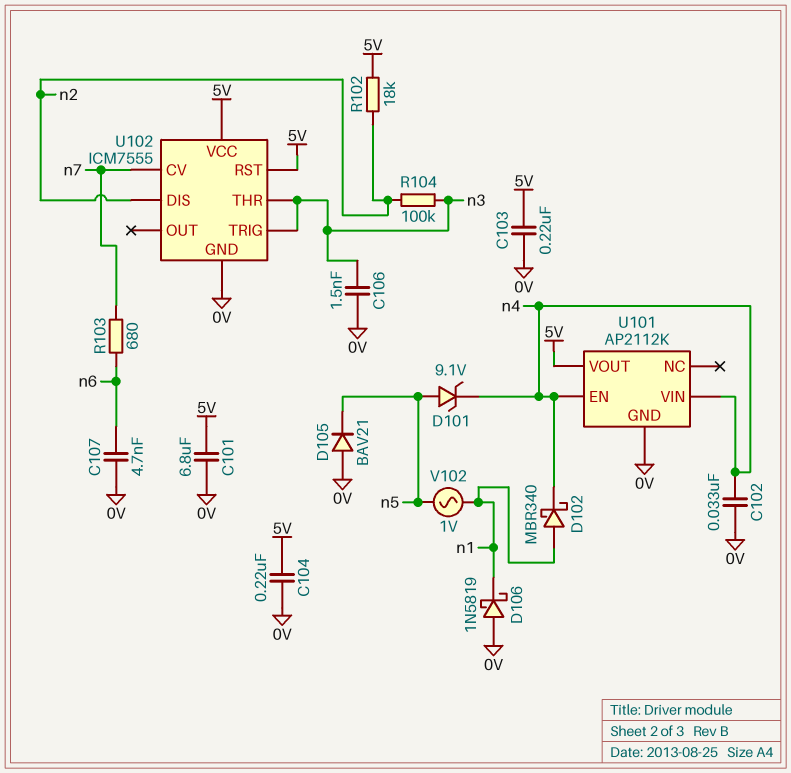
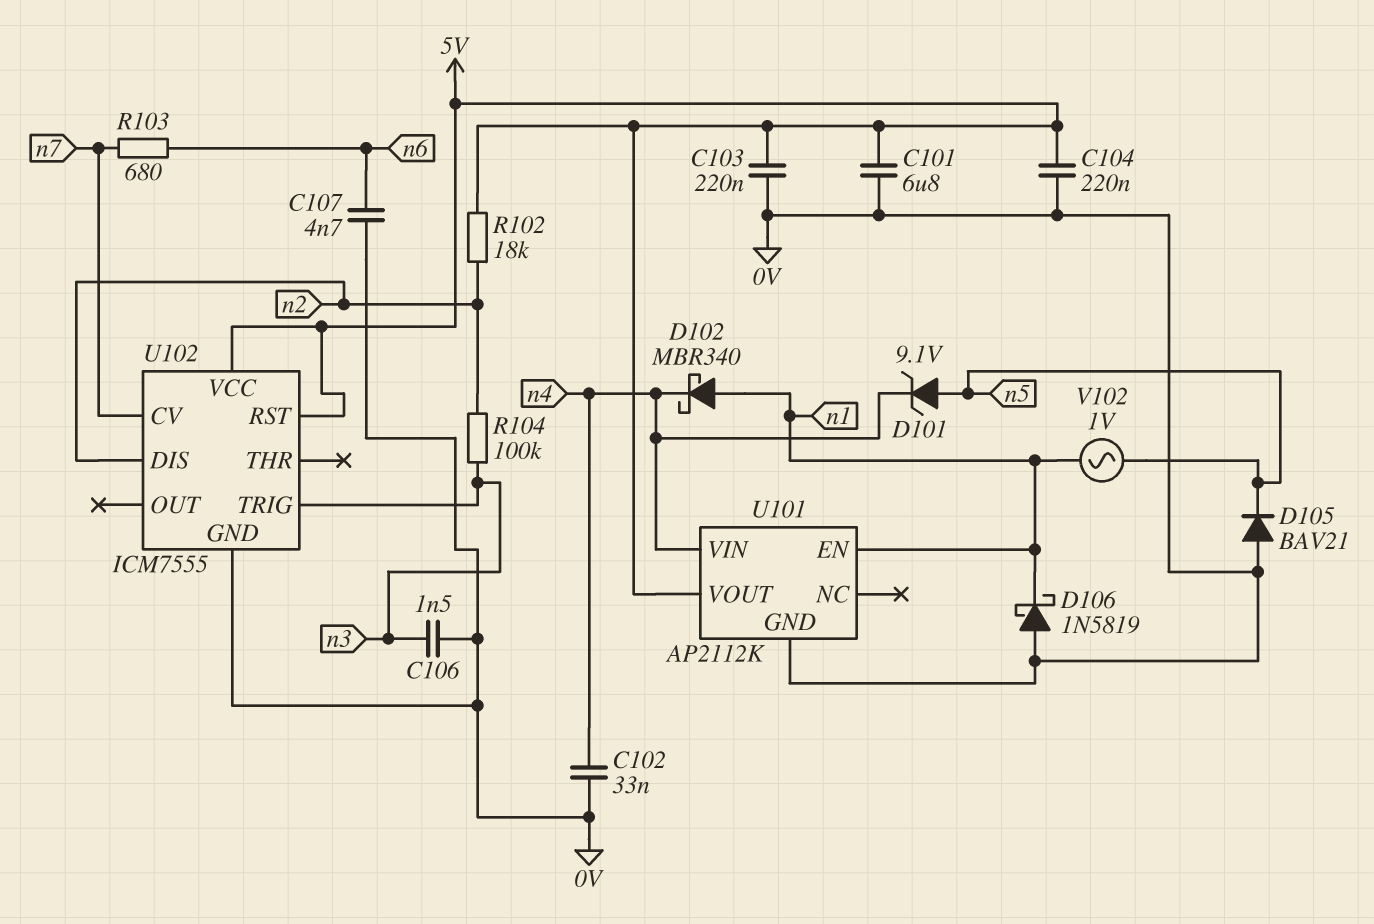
U101 pin EN: n4 -> n1
U102 pin THR: n3 -> none

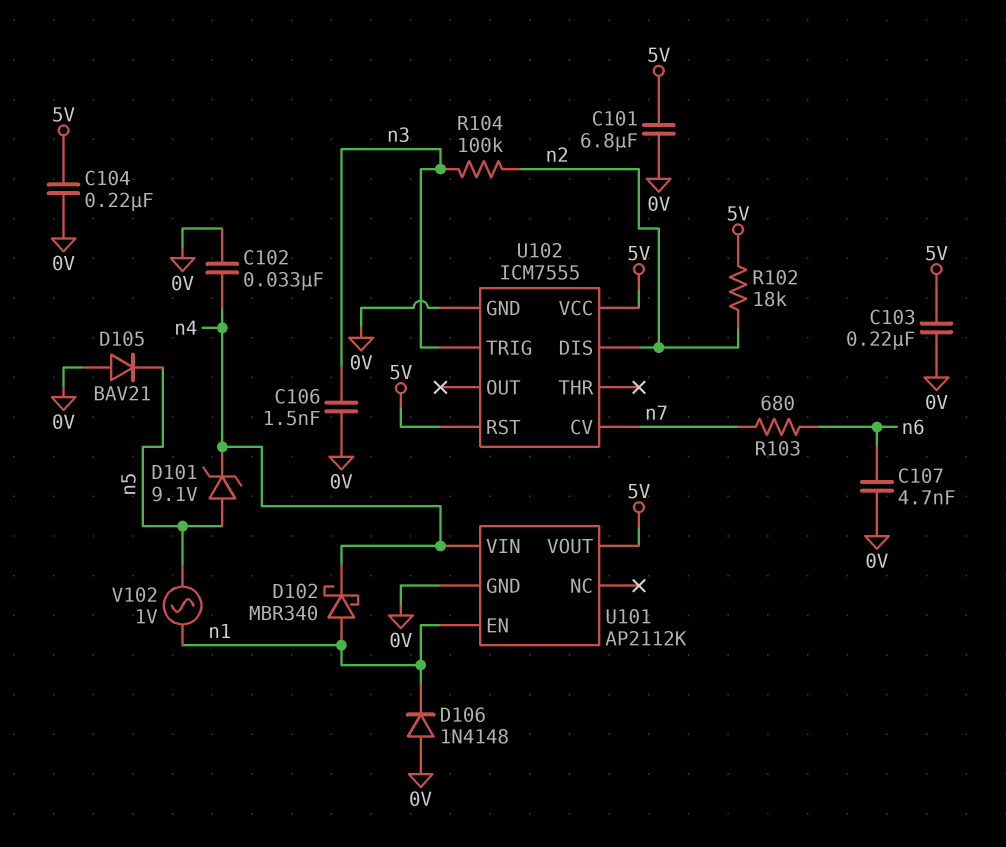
D106: schottky 1N5819 (A 0V, K n1) -> diode 1N4148 (A 0V, K n1)

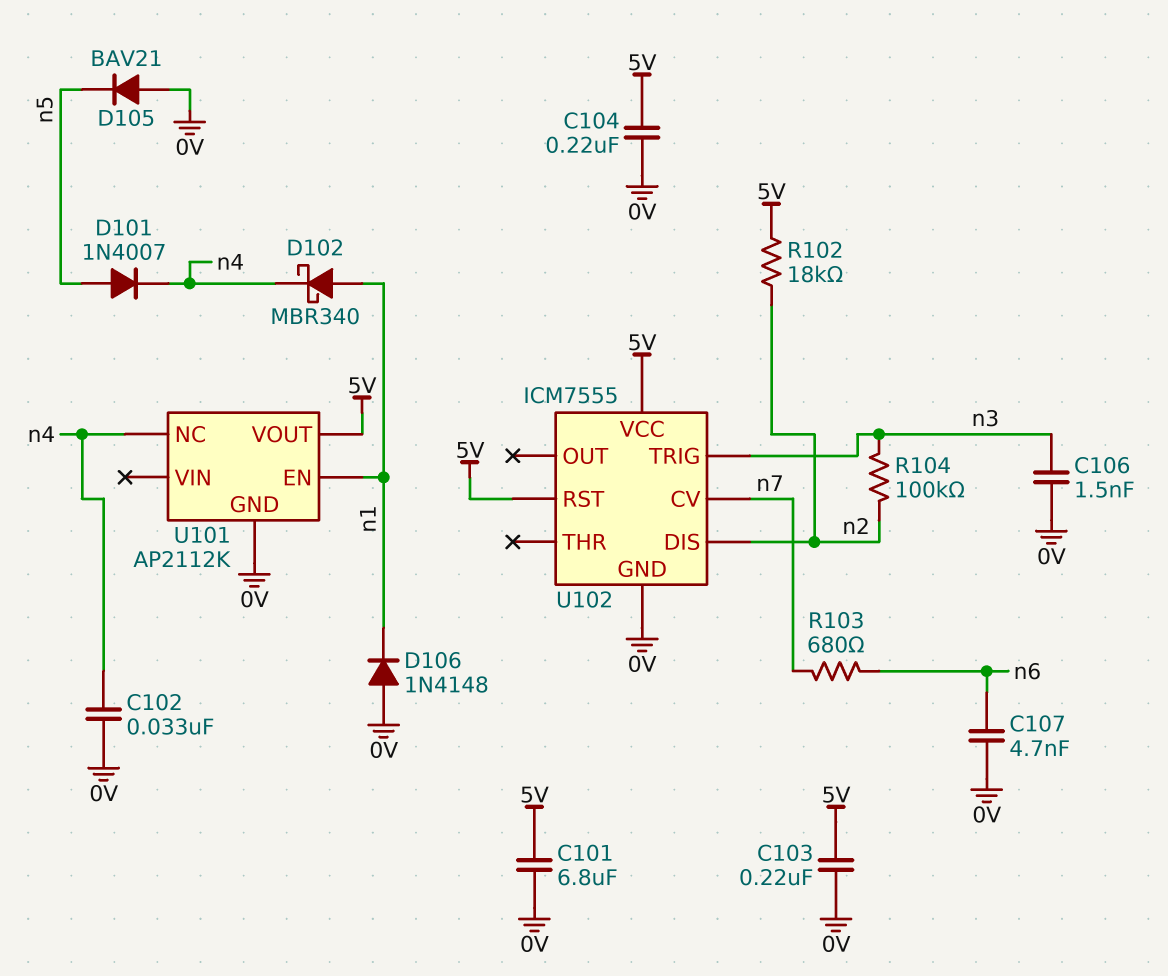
D101: zener 9.1V (A n5, K n4) -> diode 1N4007 (A n5, K n4)
U101 pin NC: none -> n4
U101 pin VIN: n4 -> none
V102: AC 1V (n1, n5) -> none

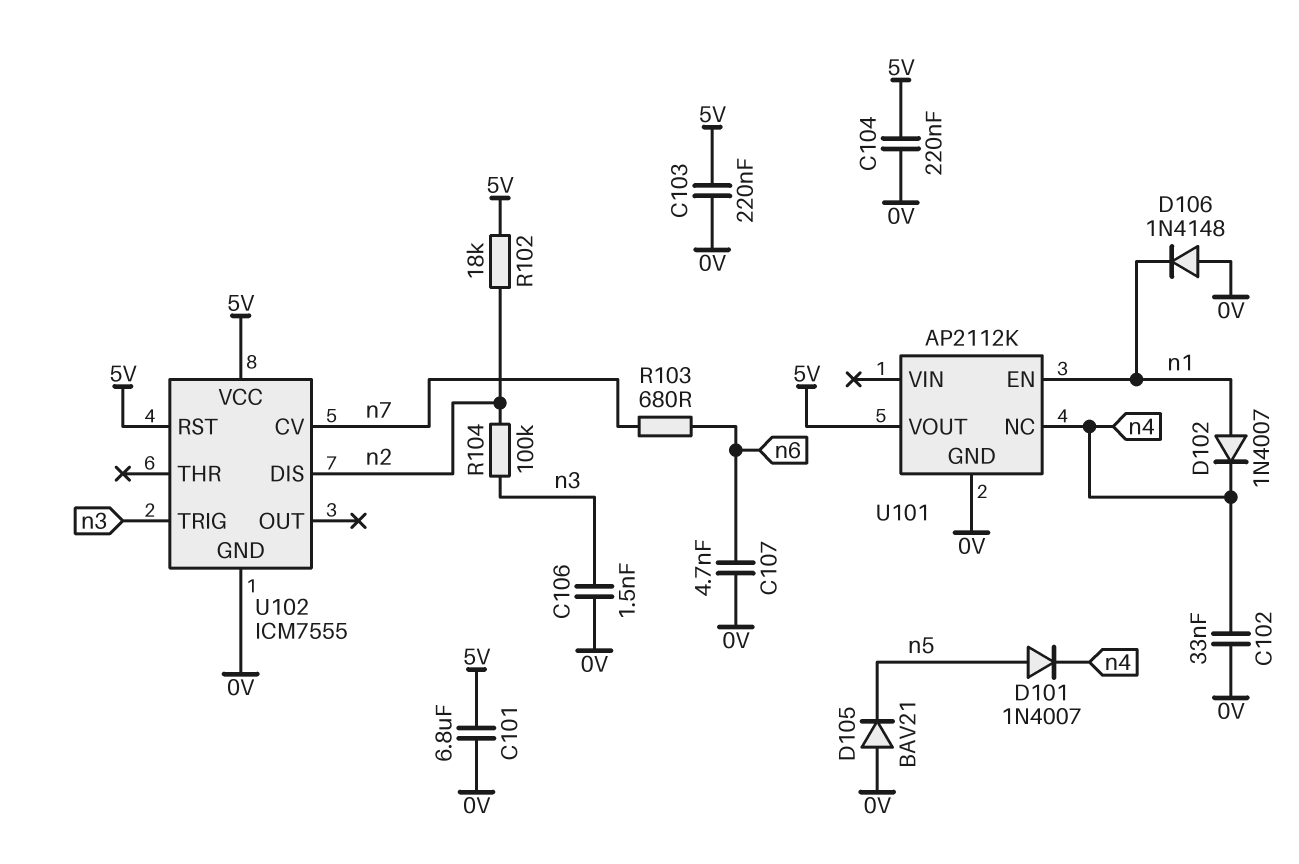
D102: schottky MBR340 (A n1, K n4) -> diode 1N4007 (A n1, K n4)

